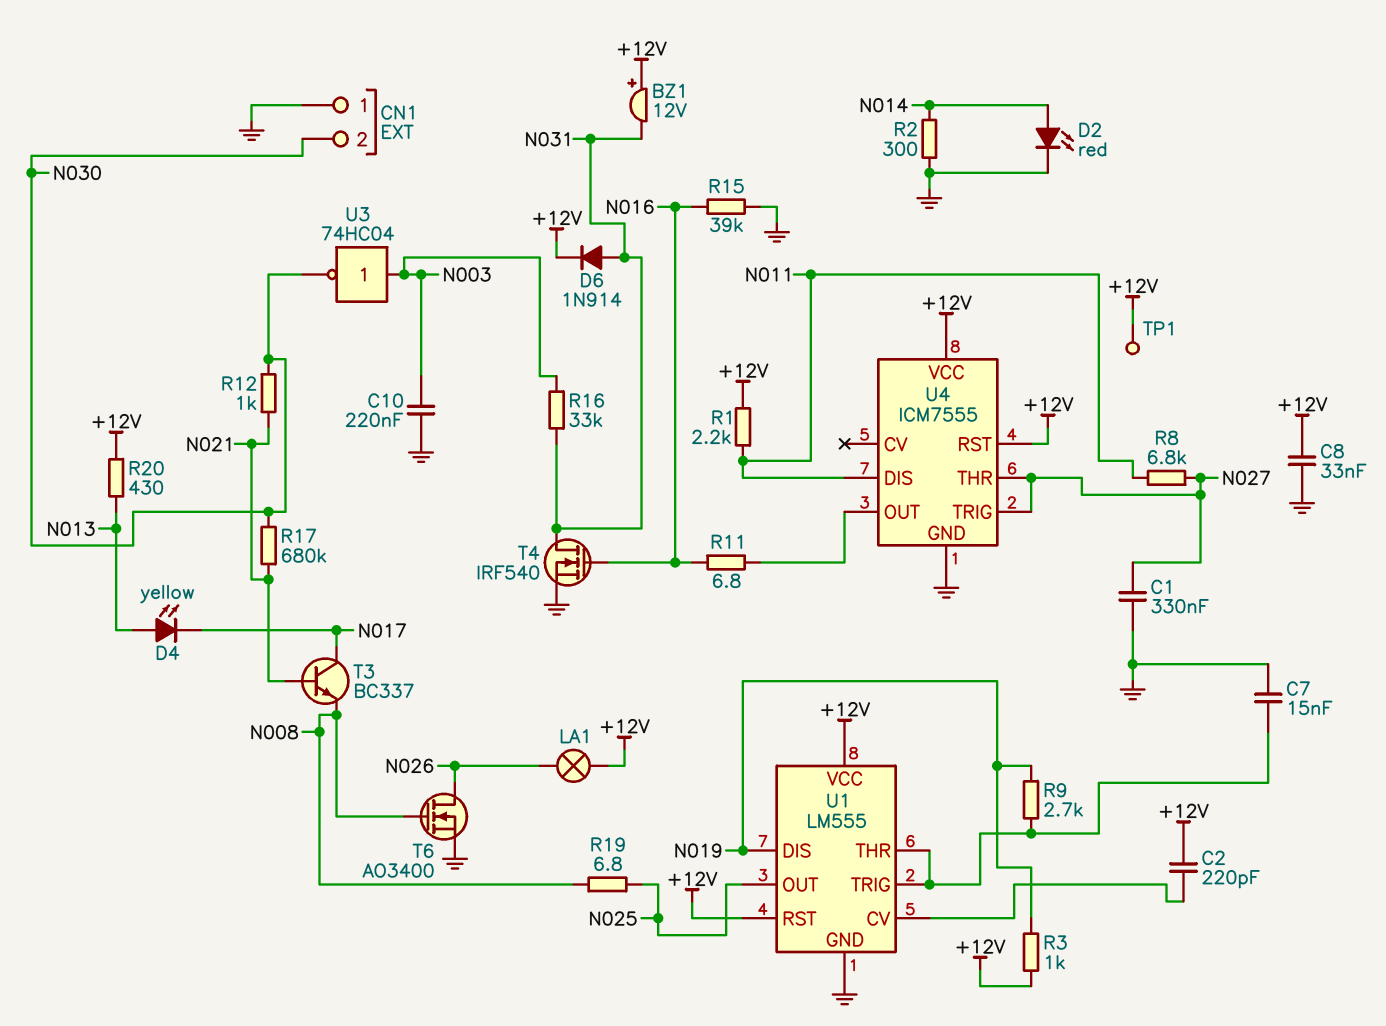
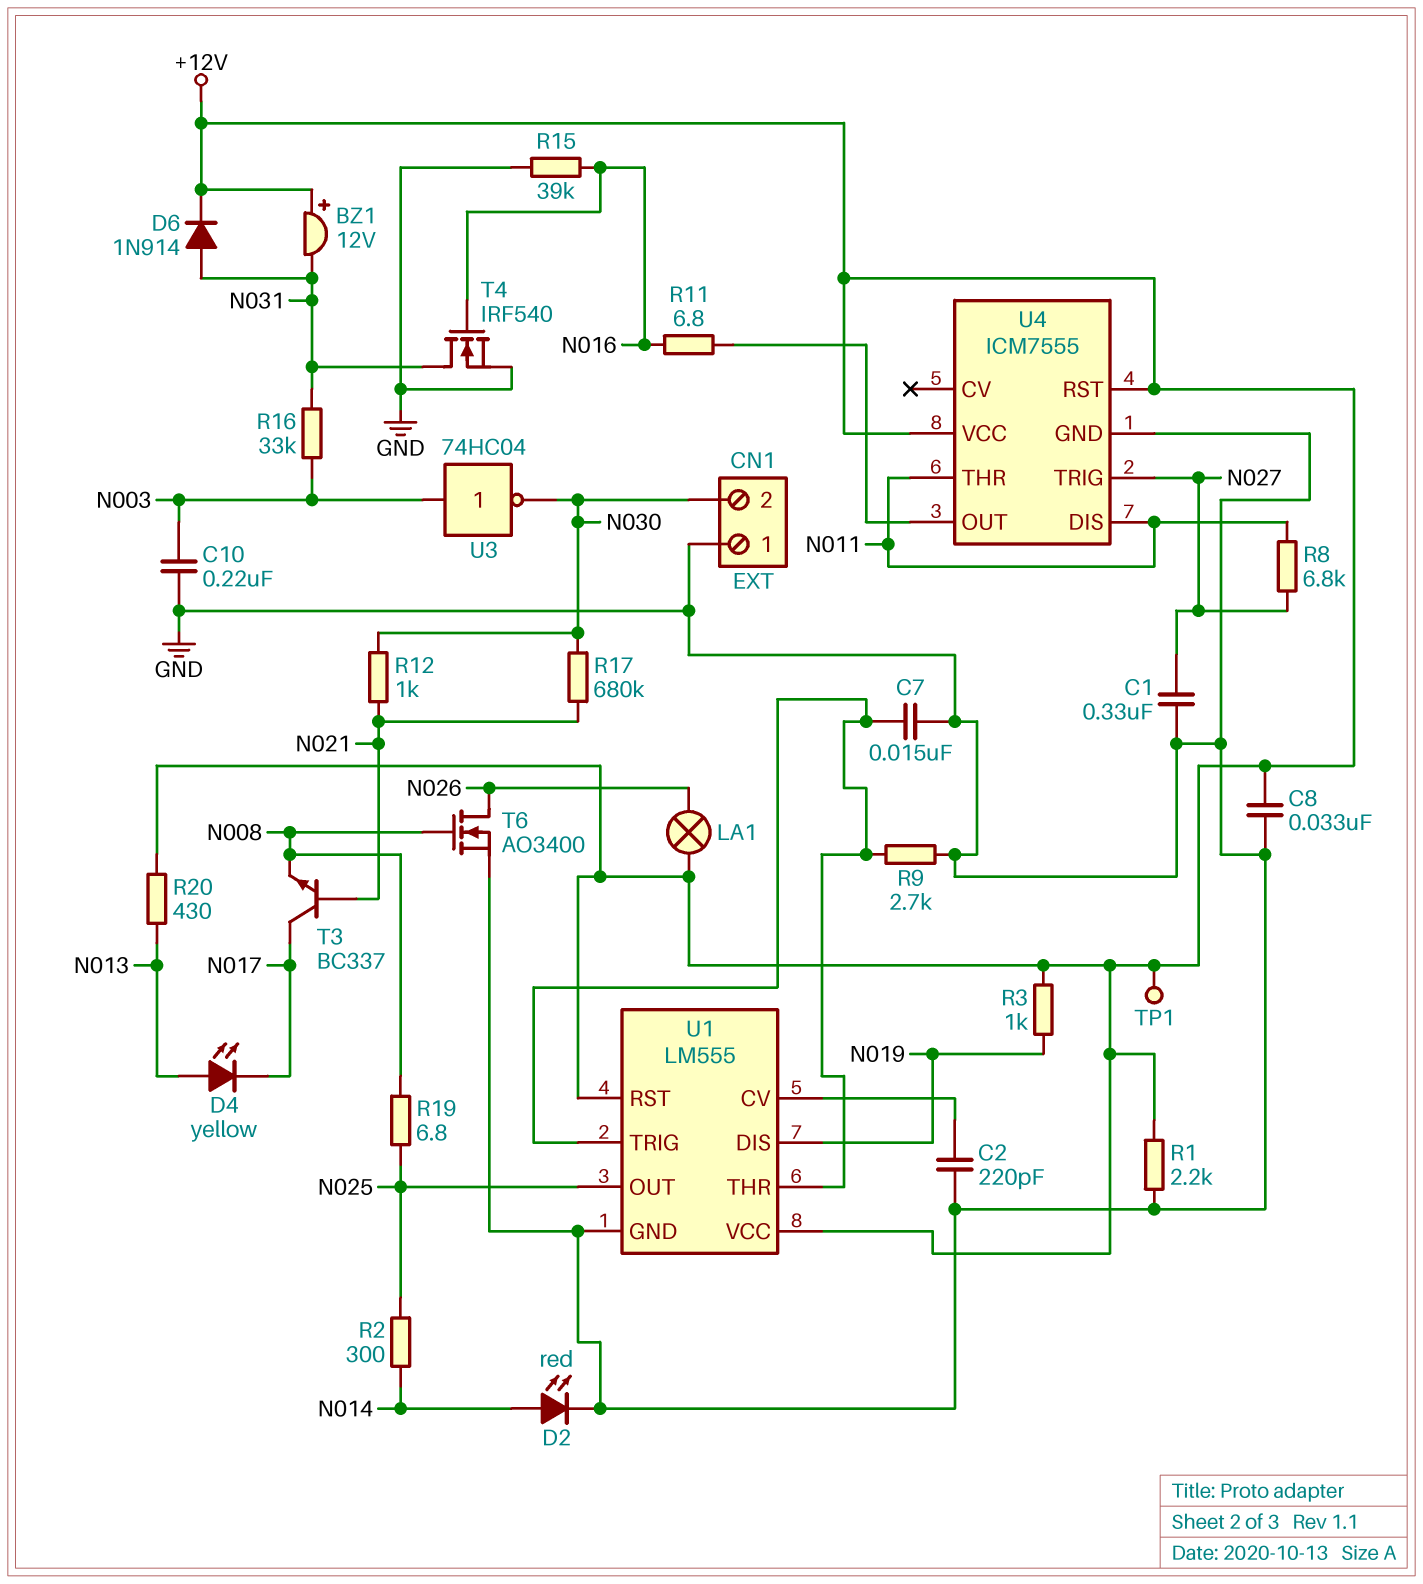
C2: 220pF (+12V, U1/CV) -> 220pF (GND, U1/CV)
R1: 2.2k (+12V, N011) -> 2.2k (+12V, GND)
R2: 300 (GND, N014) -> 300 (N014, N025)
R9: 2.7k (N019, U1/THR) -> 2.7k (GND, U1/THR)
U4 pin THR: N027 -> N011

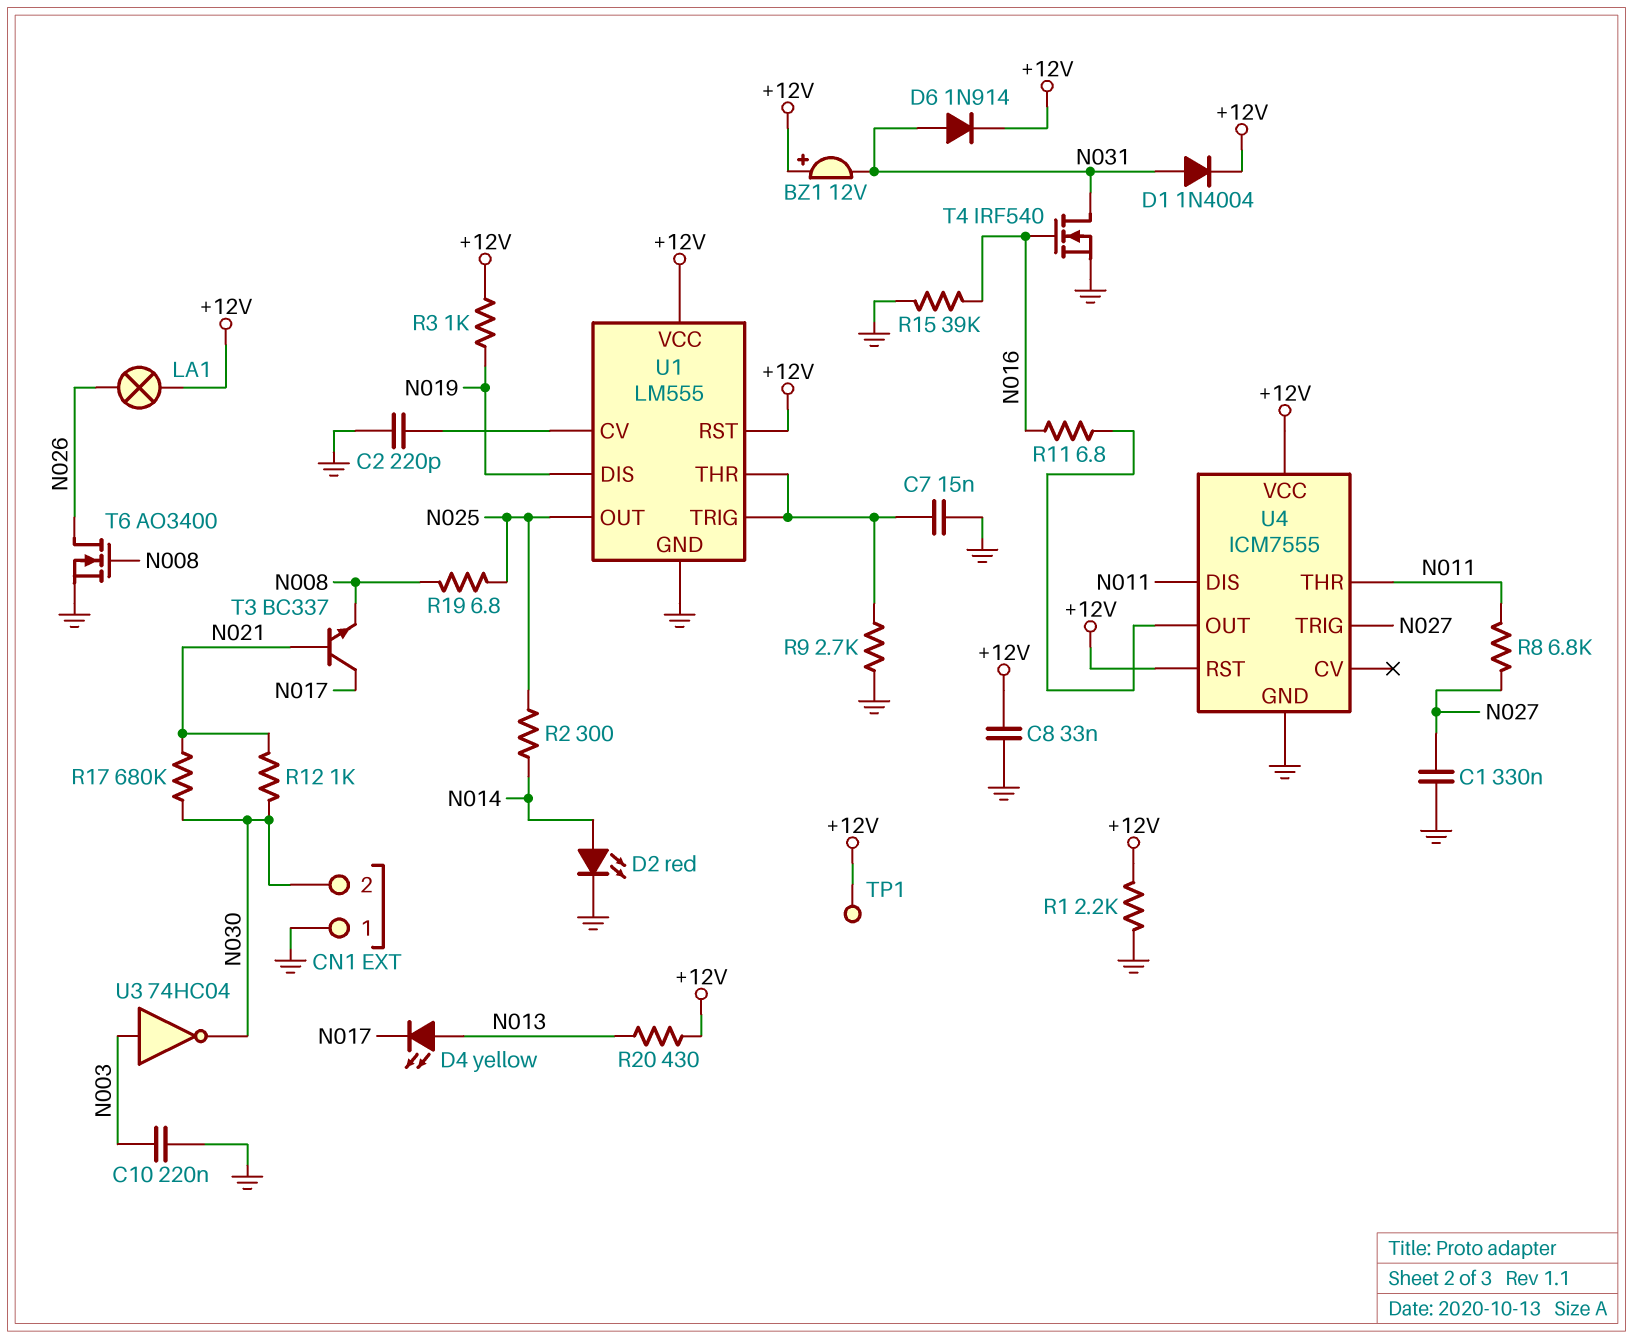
D1: none -> diode 1N4004 (A N031, K +12V)
R16: 33k (N003, N031) -> none

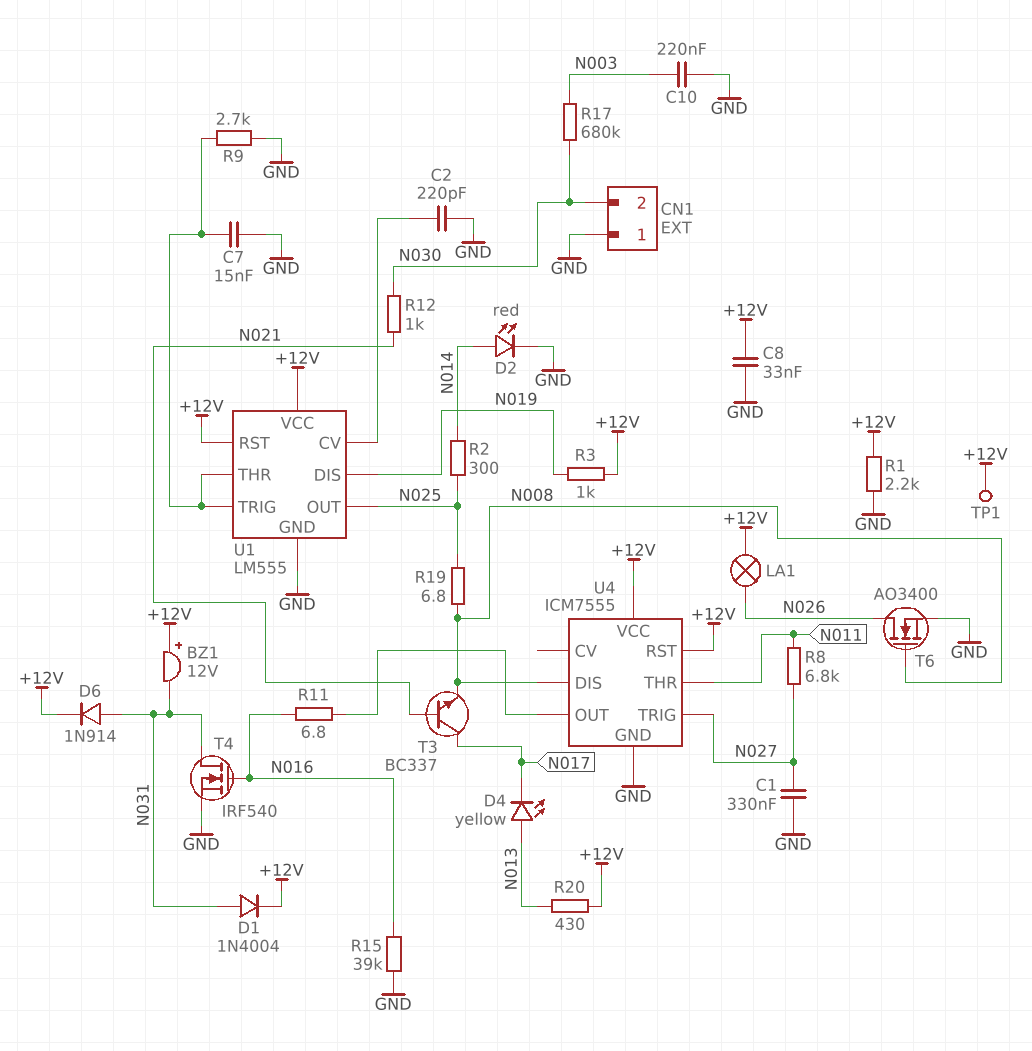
R17: 680k (N021, N030) -> 680k (N003, N030)
U3: NOT 74HC04 (in N003, out N030) -> none
U4 pin DIS: N011 -> N008

